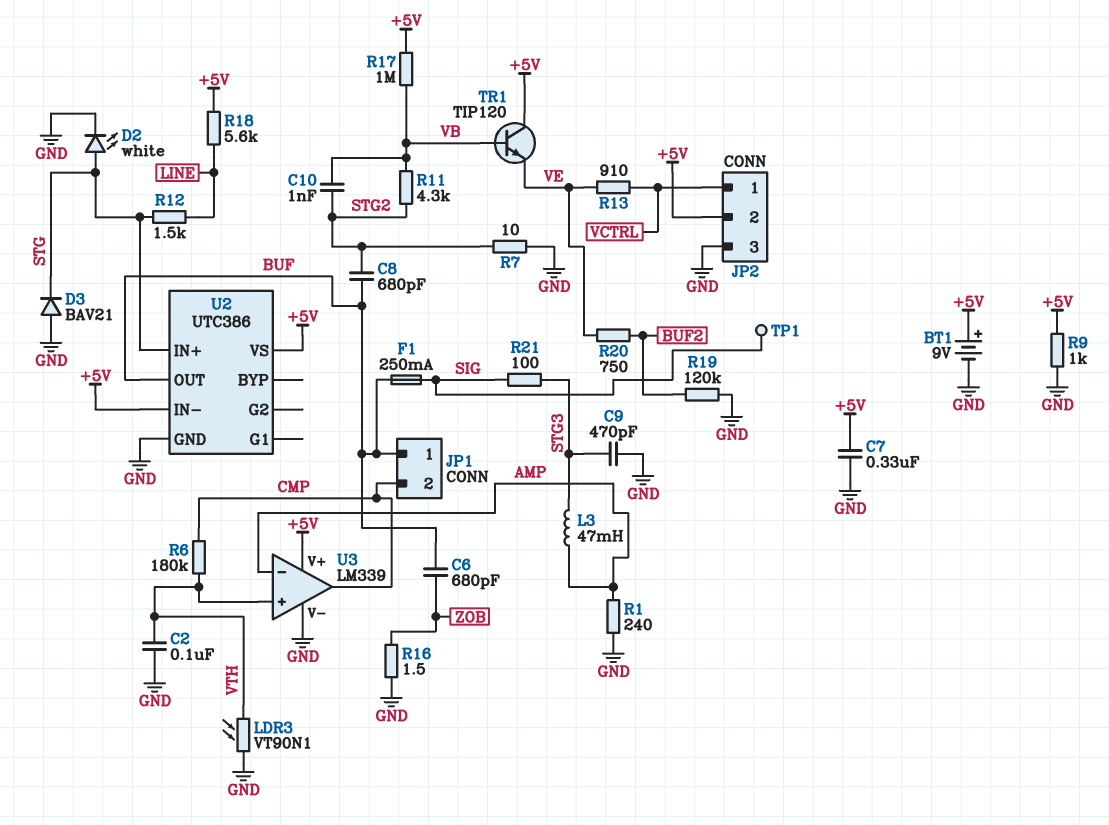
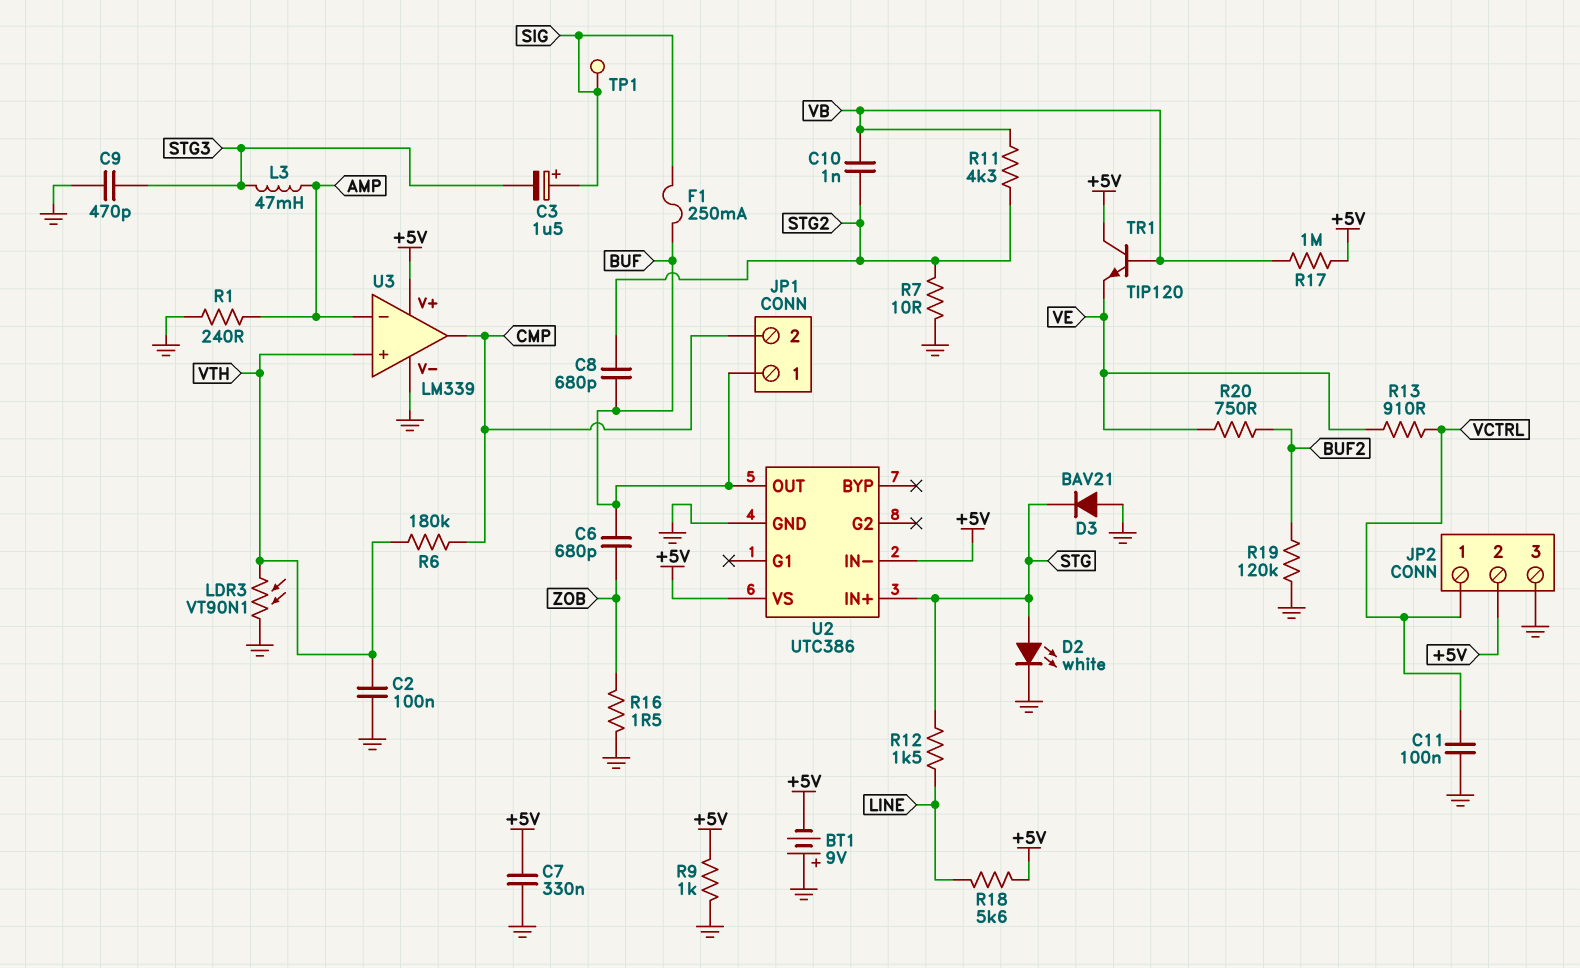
BT1: 9V (plus +5V, minus GND) -> 9V (plus GND, minus +5V)
C3: none -> 1.5uF (plus SIG, minus STG3)
C11: none -> 100nF (GND, VCTRL)
R21: 100 (SIG, STG3) -> none

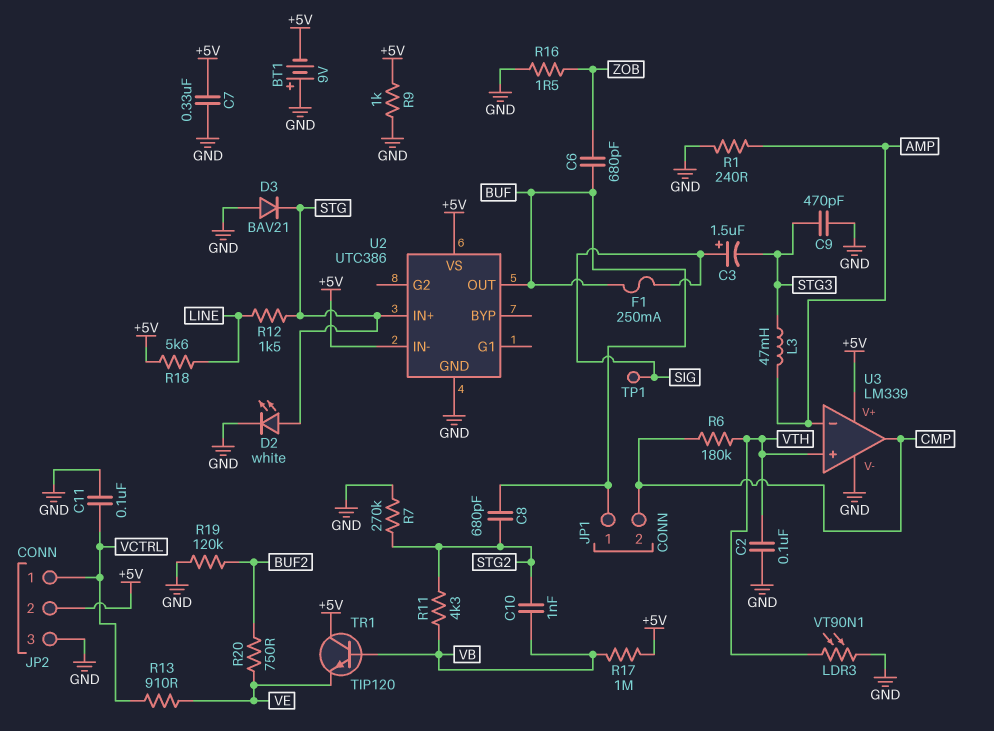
R7: 10 (GND, STG2) -> 270k (GND, STG2)

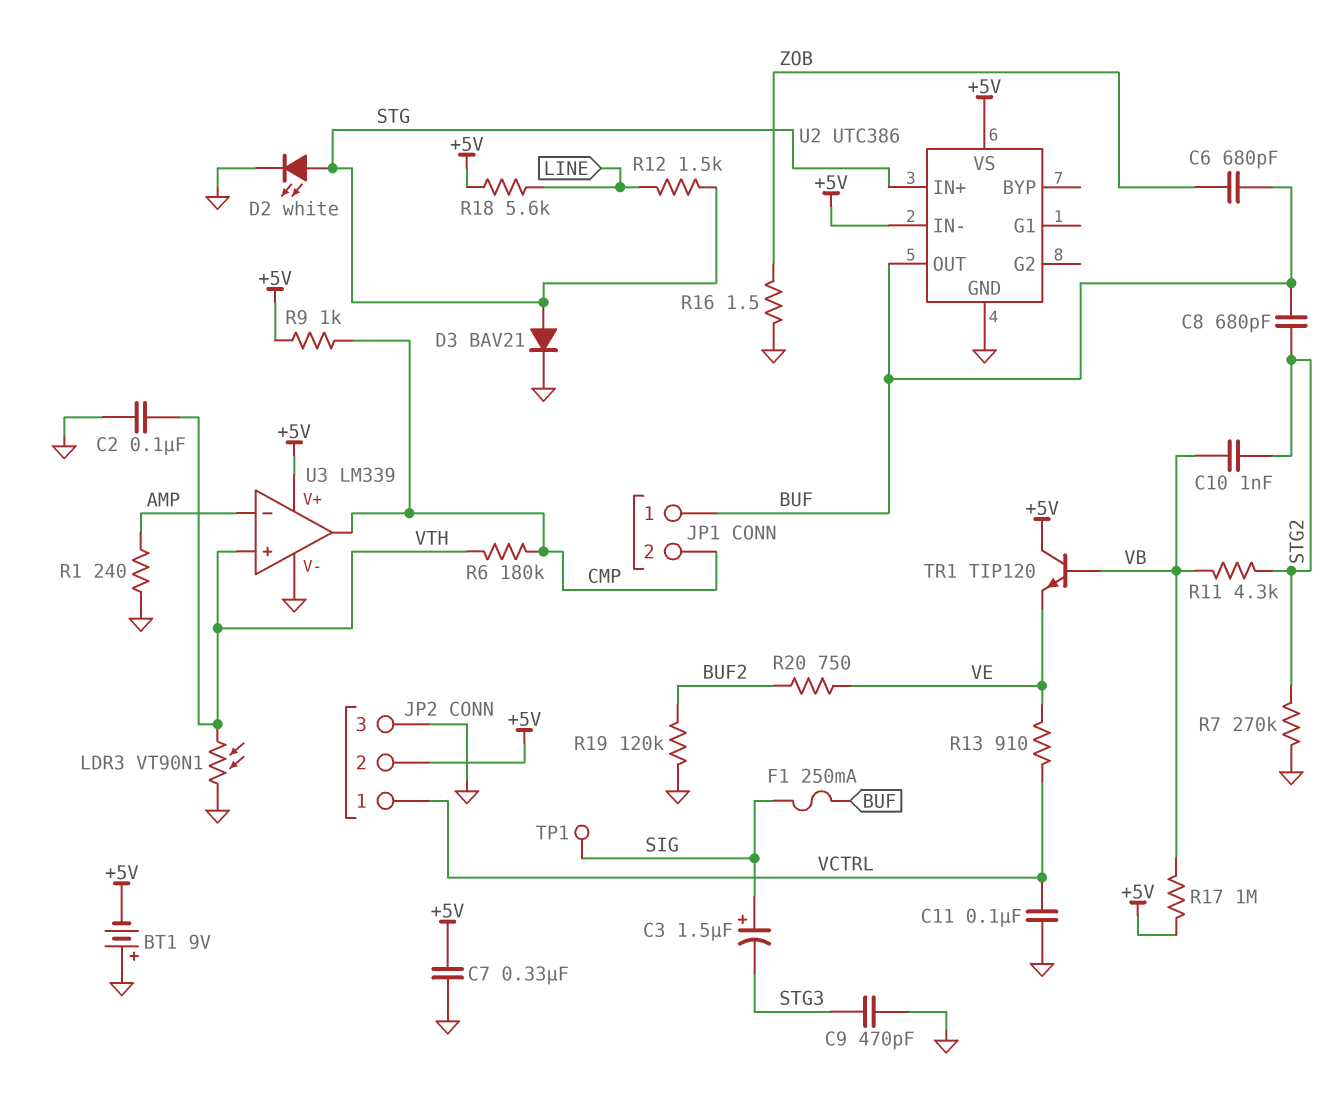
D3: diode BAV21 (A GND, K STG) -> diode BAV21 (A STG, K GND)
L3: 47mH (AMP, STG3) -> none
R9: 1k (+5V, GND) -> 1k (+5V, CMP)

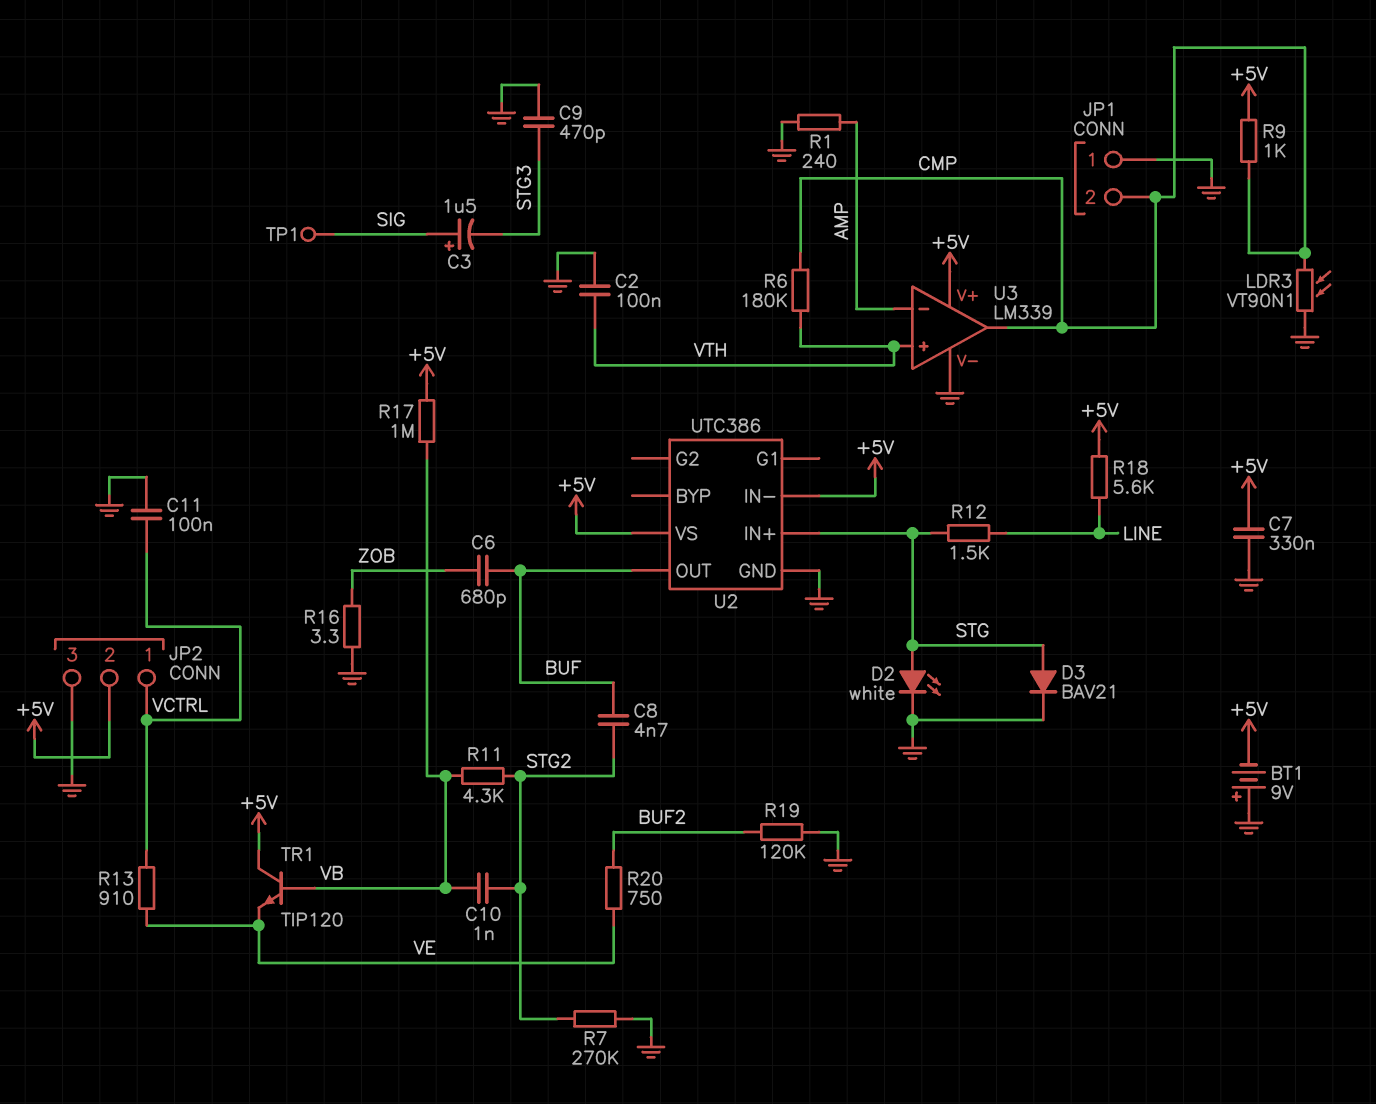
C8: 680pF (BUF, STG2) -> 4.7nF (BUF, STG2)
F1: 250mA (BUF, SIG) -> none
JP1 pin 1: BUF -> GND
LDR3: VT90N1 (GND, VTH) -> VT90N1 (CMP, GND)
R16: 1.5 (GND, ZOB) -> 3.3 (GND, ZOB)

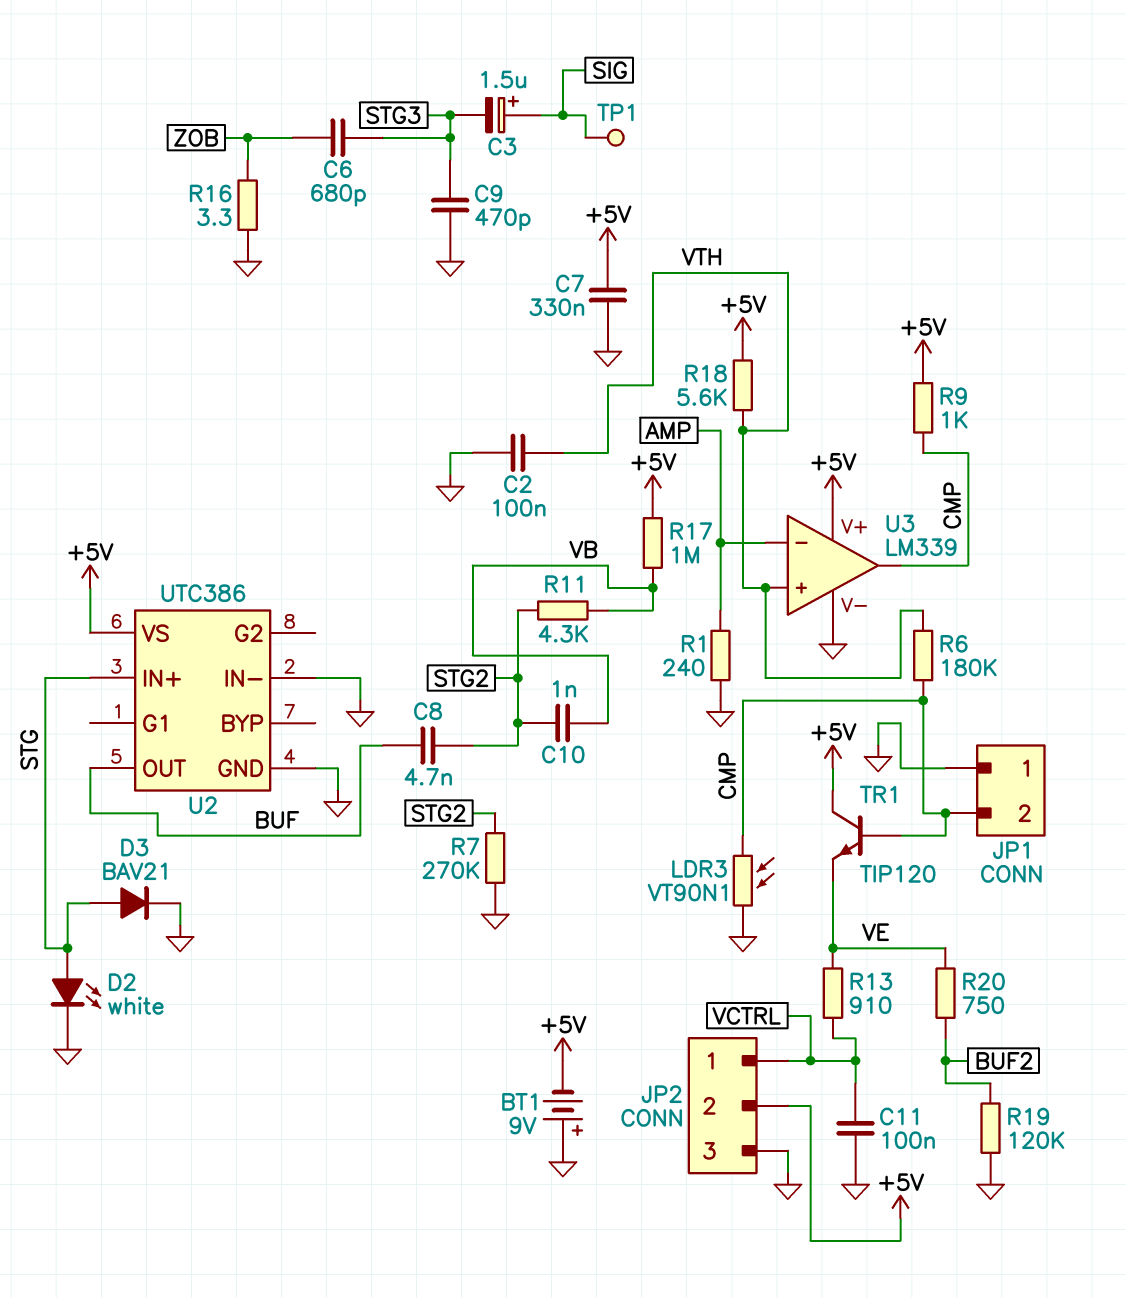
C6: 680pF (BUF, ZOB) -> 680pF (STG3, ZOB)
R12: 1.5k (LINE, STG) -> none
R18: 5.6k (+5V, LINE) -> 5.6k (+5V, VTH)
TR1: NPN TIP120 (B VB, C +5V, E VE) -> NPN TIP120 (B CMP, C +5V, E VE)
U2 pin IN-: +5V -> GND

